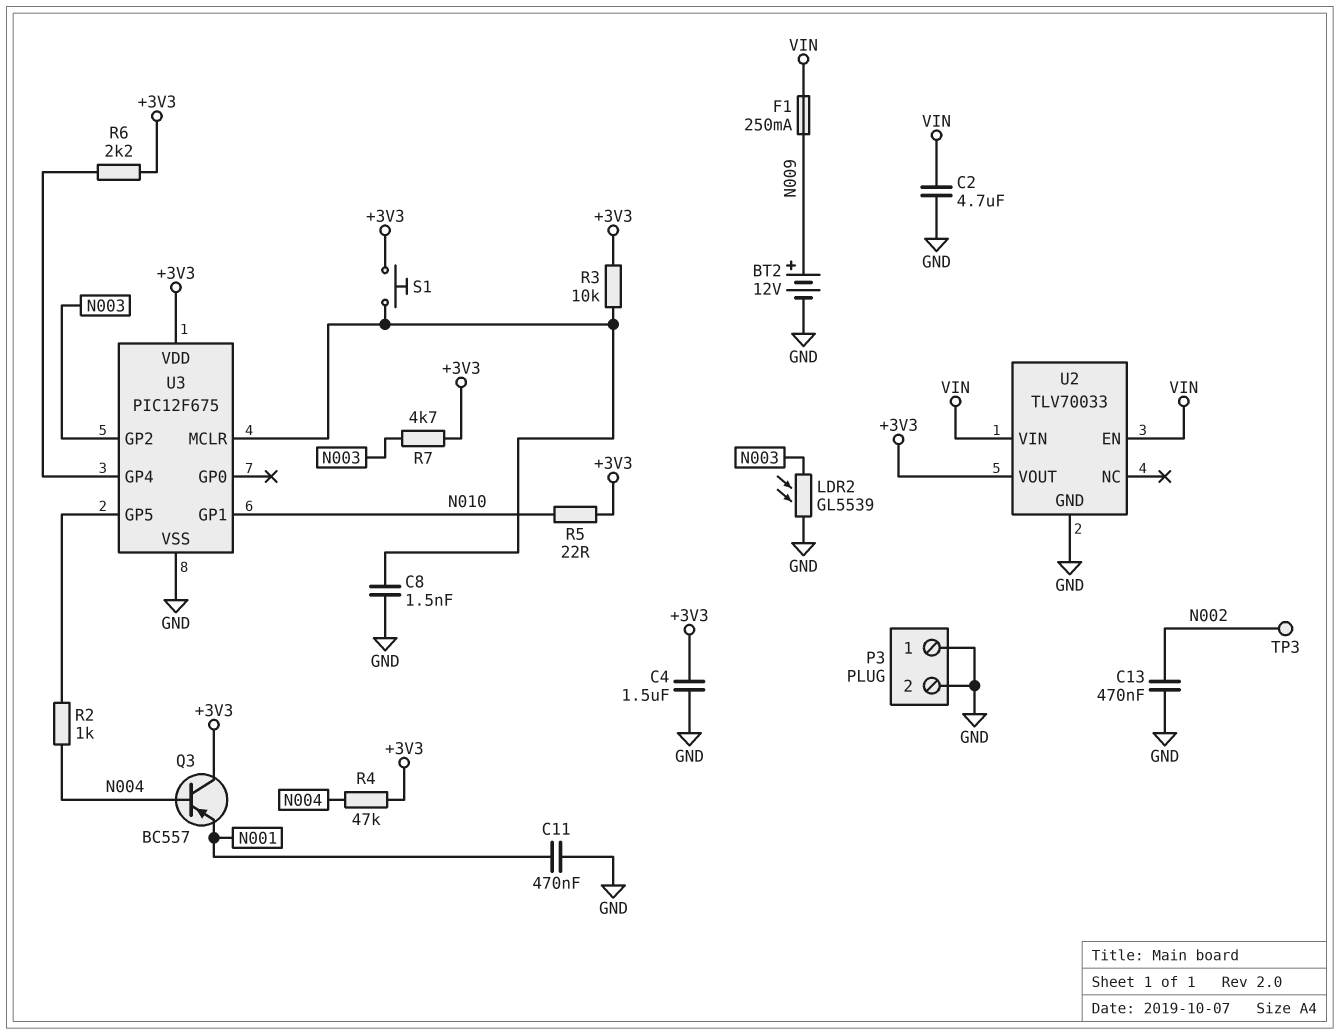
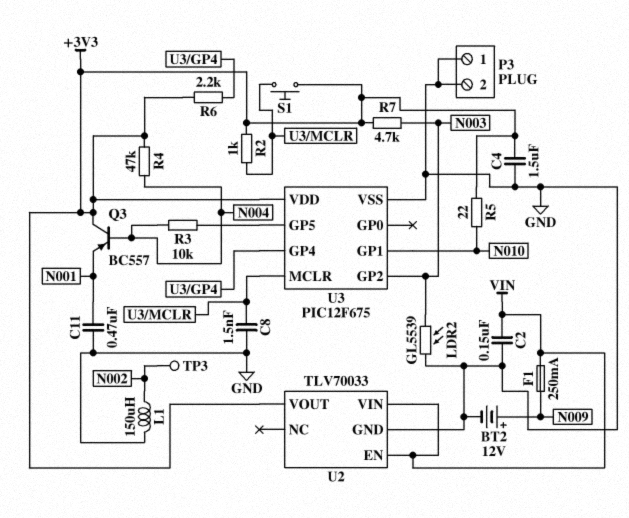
C2: 4.7uF (GND, VIN) -> 150nF (GND, VIN)
C13: 470nF (GND, N002) -> none
L1: none -> 150uH (GND, N002)
R2: 1k (N004, U3/GP5) -> 1k (+3V3, U3/MCLR)
R3: 10k (+3V3, U3/MCLR) -> 10k (N004, U3/GP5)

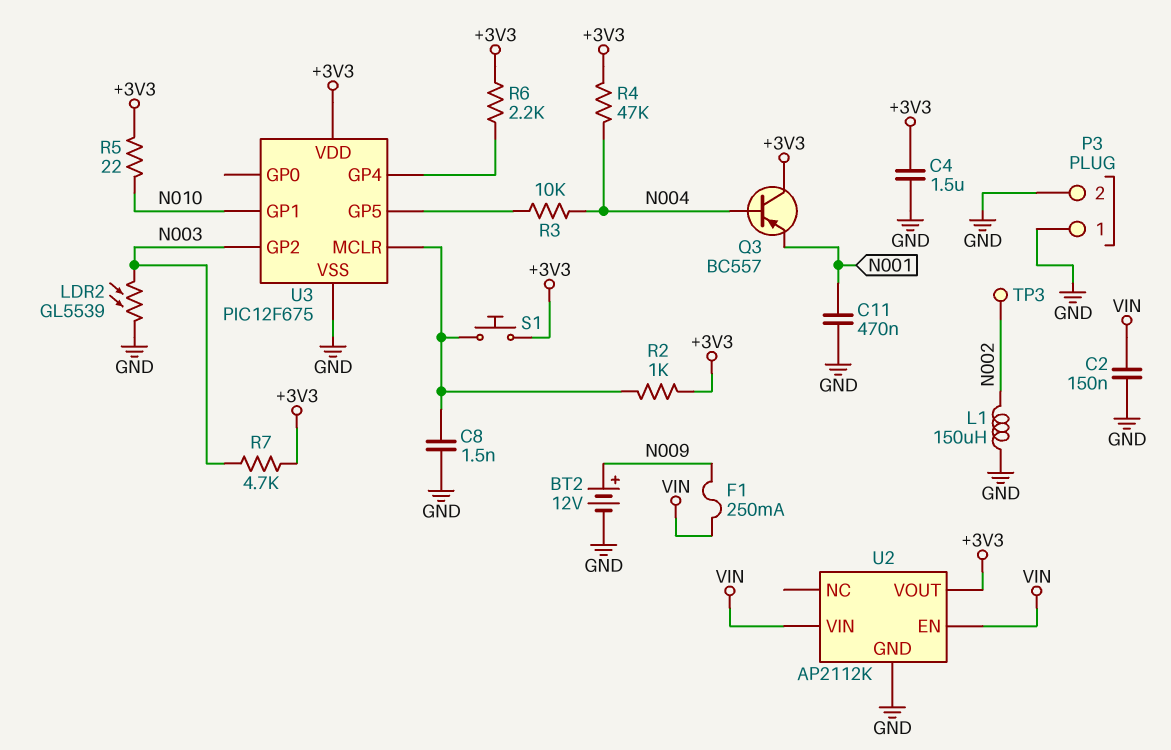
U2: TLV70033 -> AP2112K

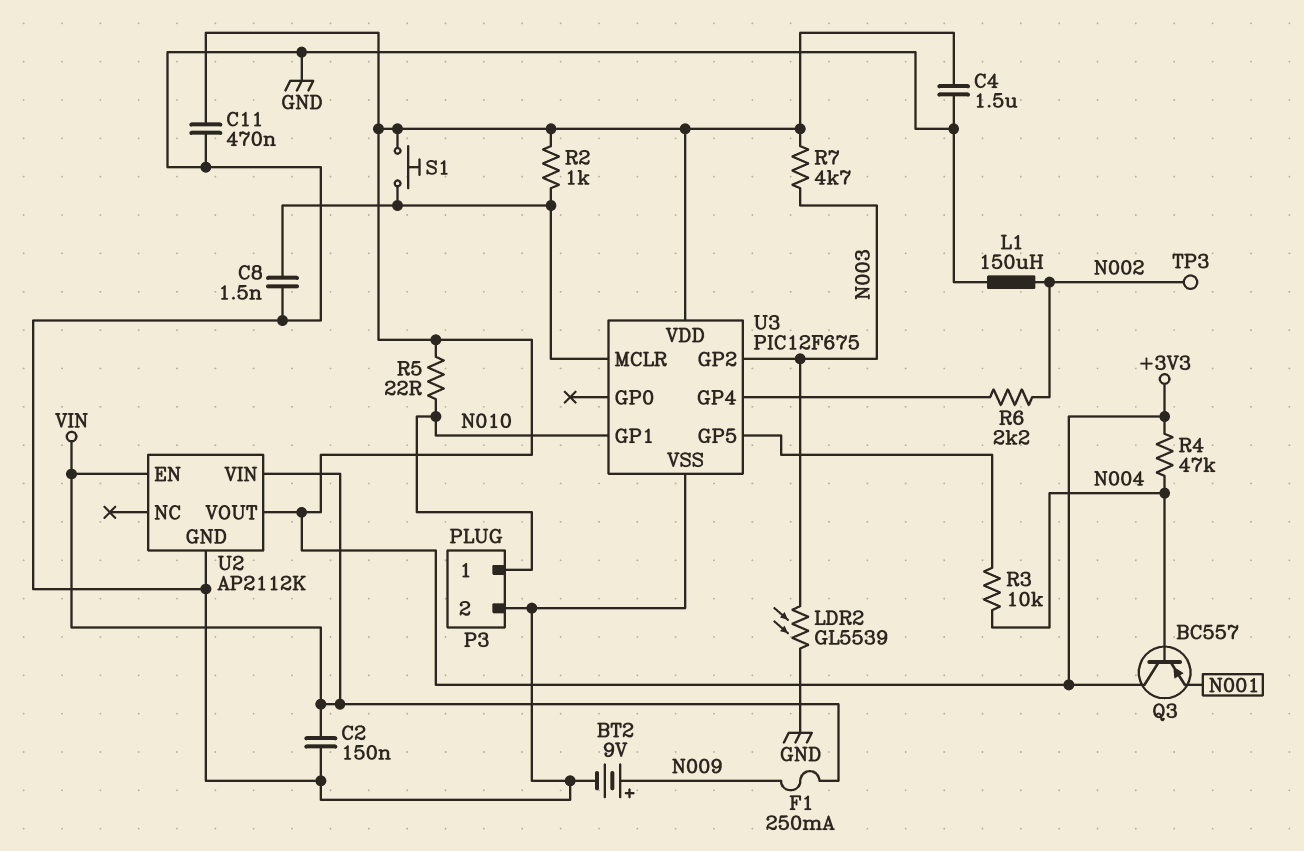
BT2: 12V (plus N009, minus GND) -> 9V (plus N009, minus GND)
C11: 470nF (GND, N001) -> 470nF (+3V3, GND)
P3 pin 1: GND -> N010
R6: 2.2k (+3V3, U3/GP4) -> 2.2k (N002, U3/GP4)

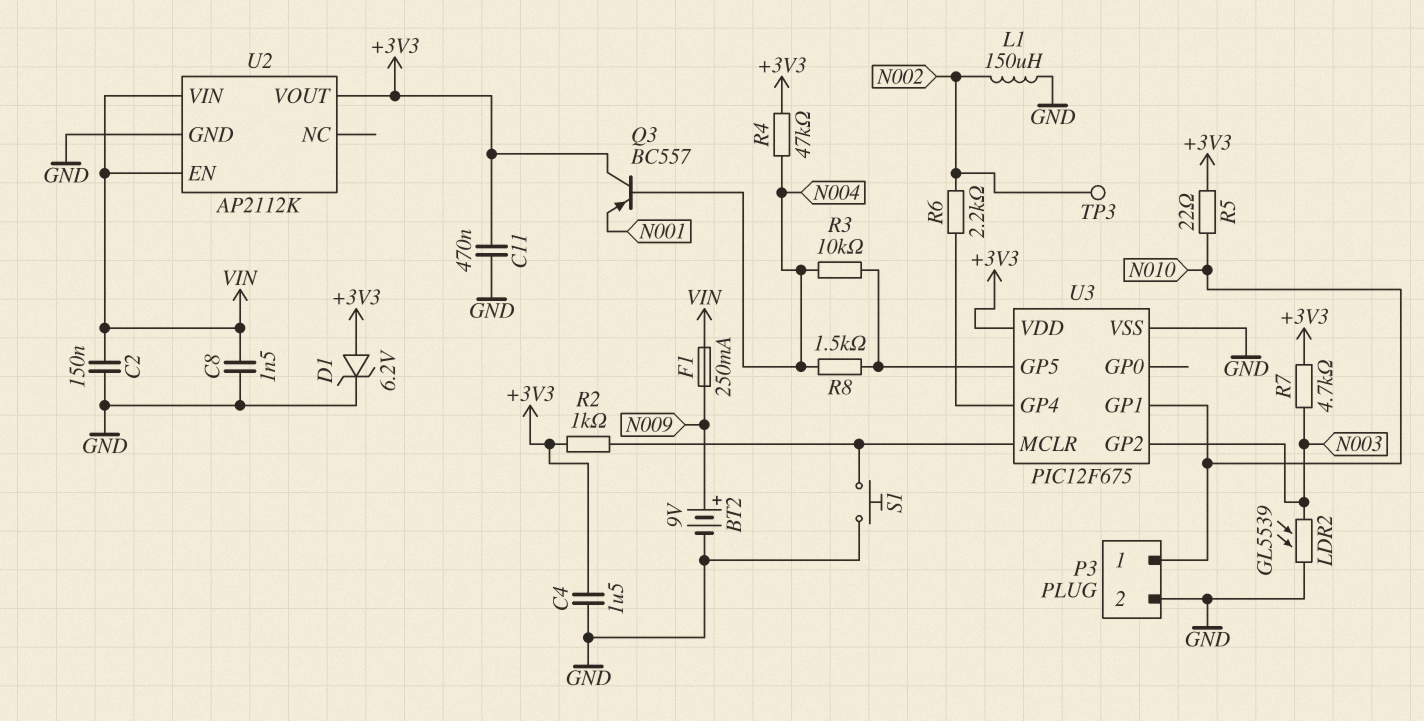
C8: 1.5nF (GND, U3/MCLR) -> 1.5nF (GND, VIN)
D1: none -> zener 6.2V (A +3V3, K GND)
R8: none -> 1.5k (N004, U3/GP5)
S1: button (+3V3, U3/MCLR) -> button (GND, U3/MCLR)

